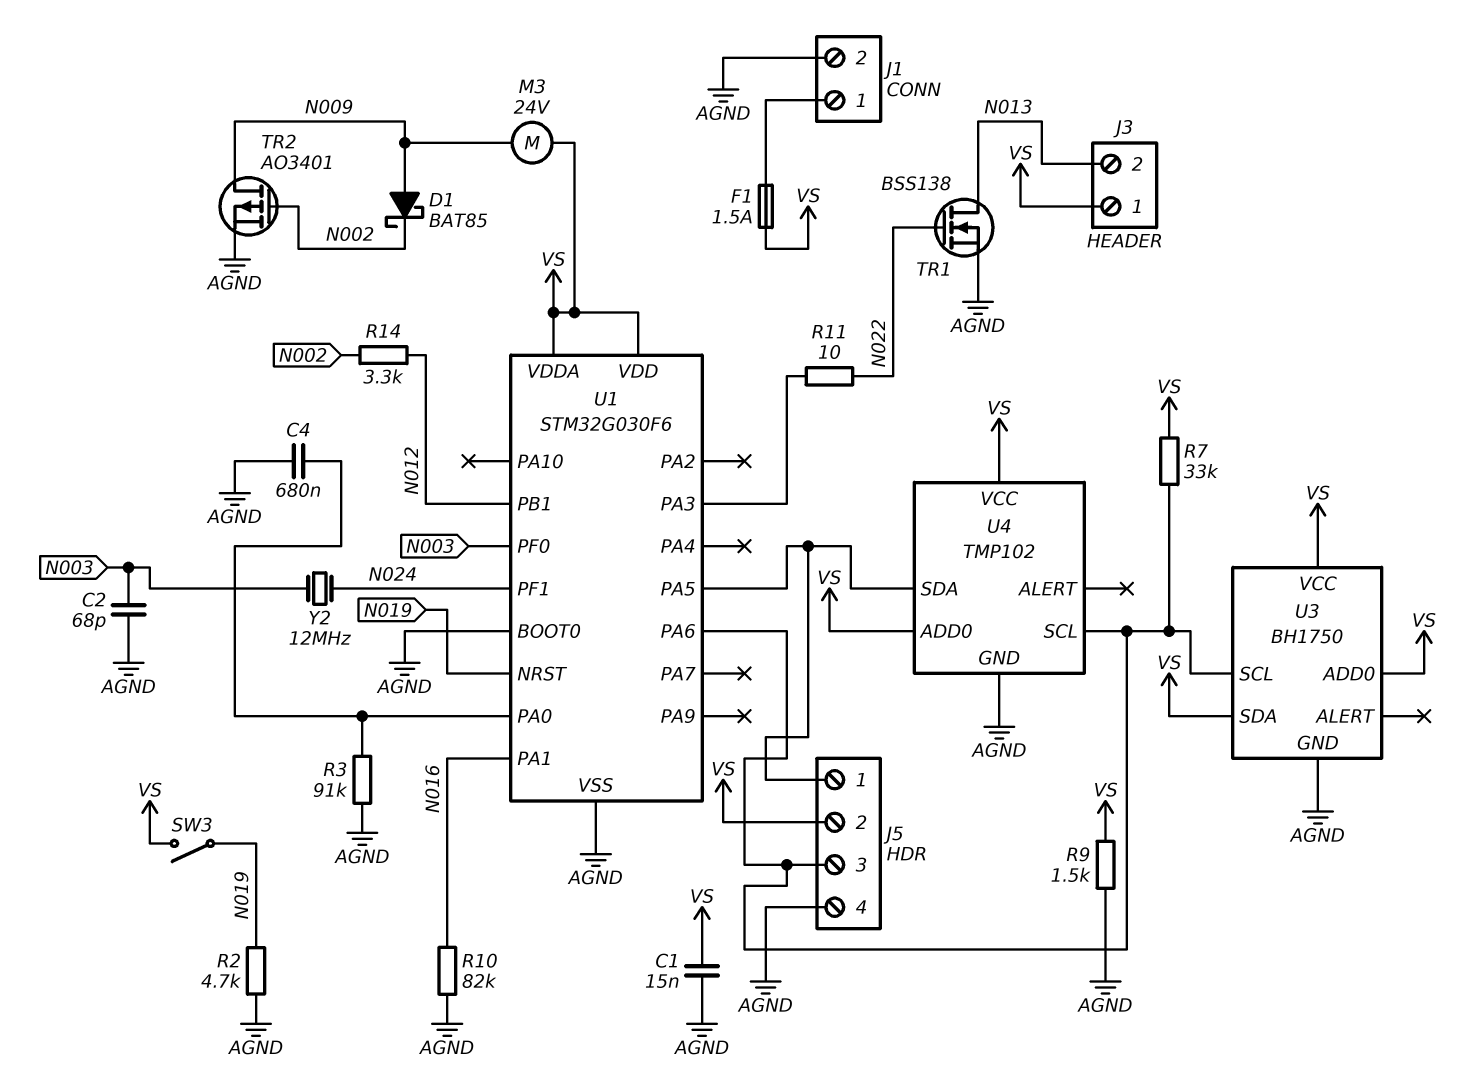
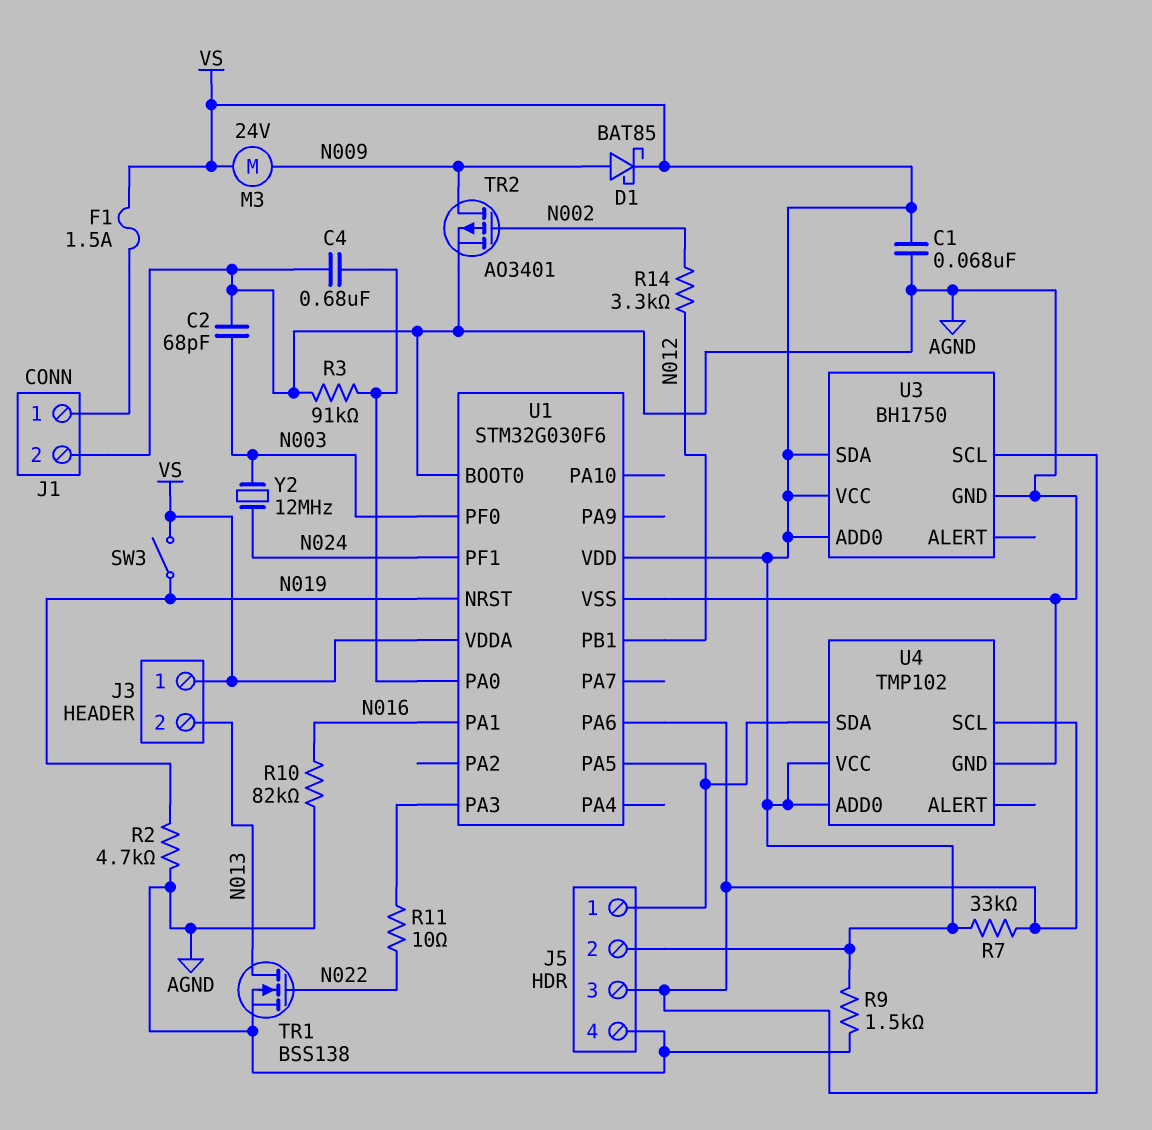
C1: 15nF (AGND, VS) -> 68nF (AGND, VS)
D1: schottky BAT85 (A N009, K N002) -> schottky BAT85 (A N009, K VS)

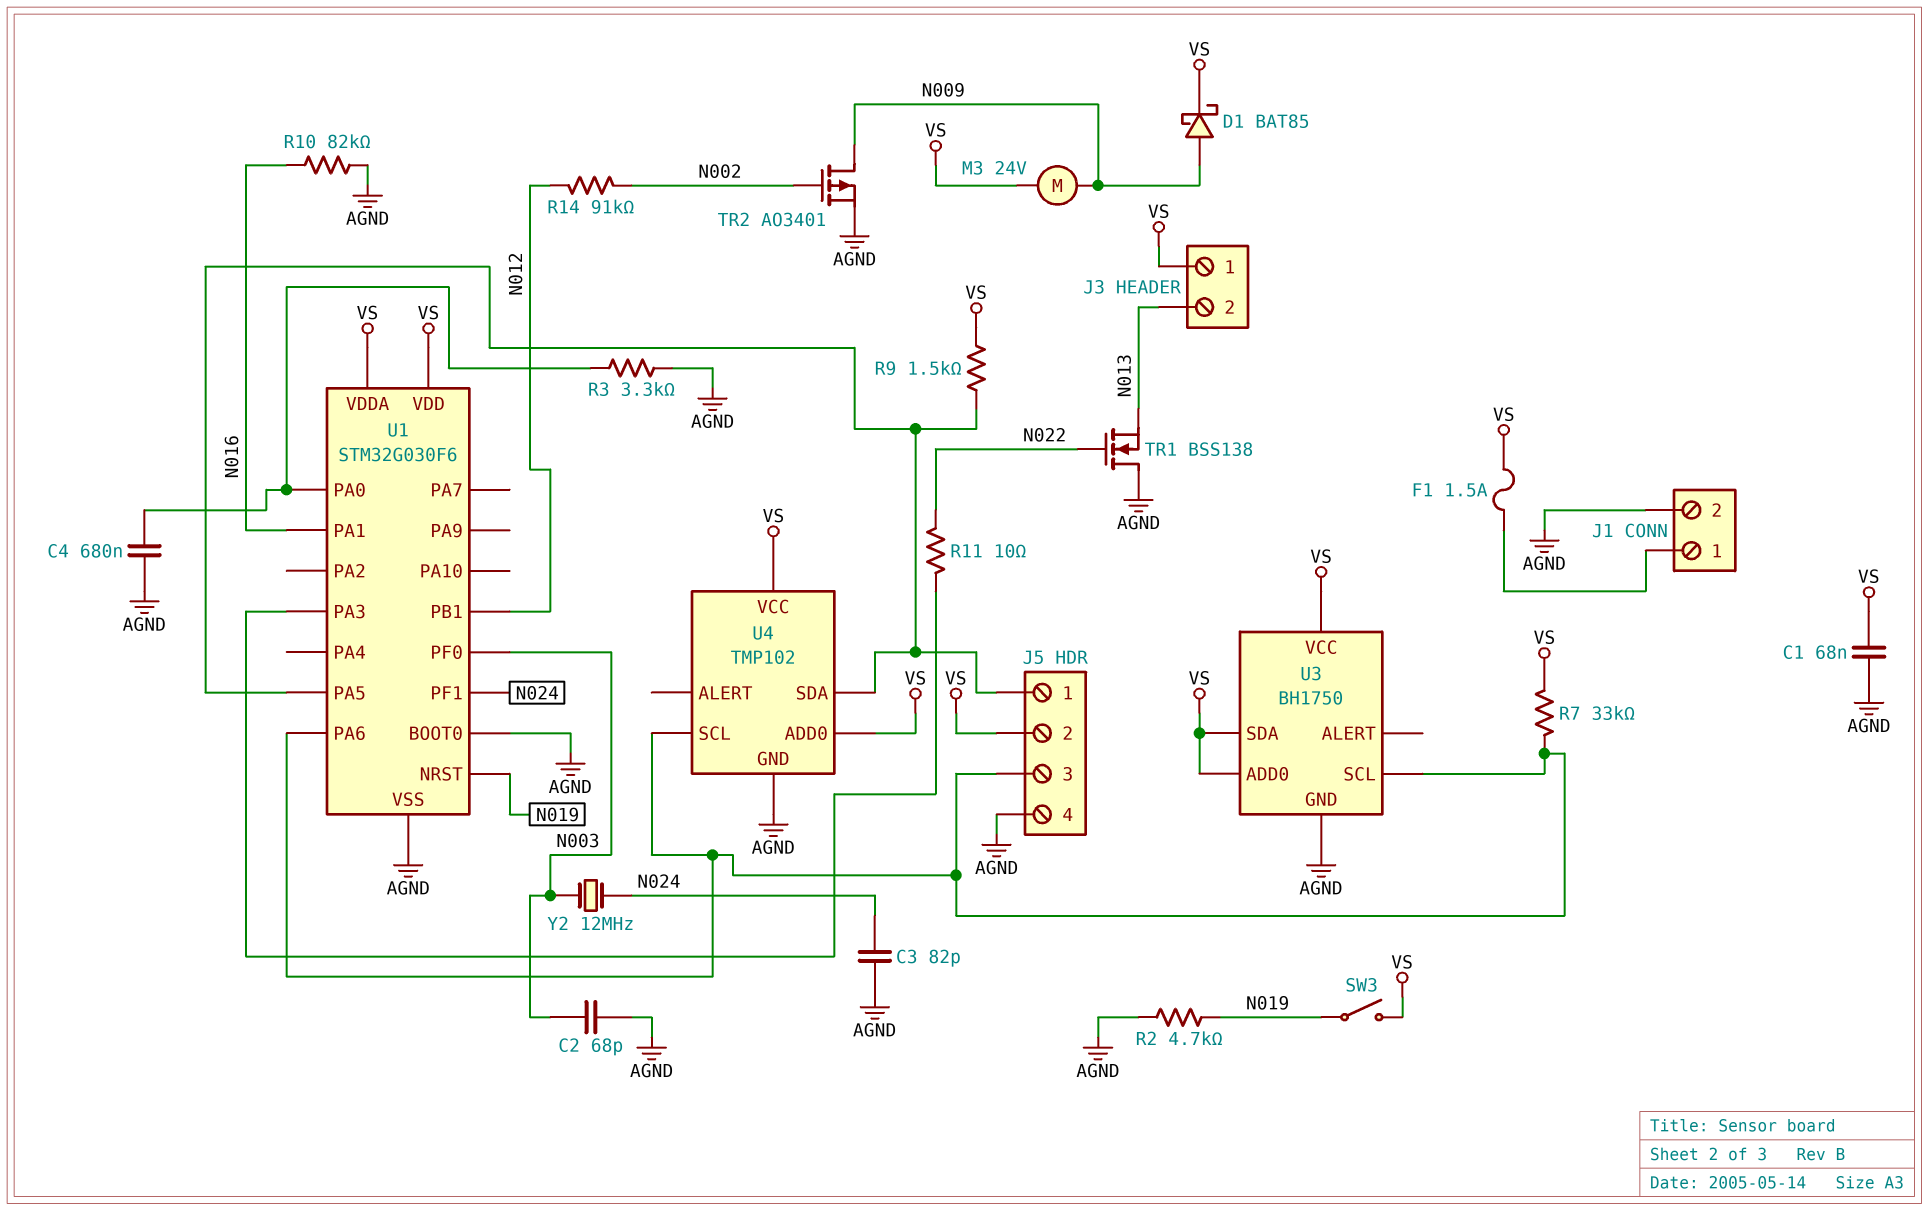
C3: none -> 82pF (AGND, N024)
R3: 91k (AGND, U1/PA0) -> 3.3k (AGND, U1/PA0)
R9: 1.5k (AGND, VS) -> 1.5k (J5/1, VS)
R14: 3.3k (N002, N012) -> 91k (N002, N012)
TR1: NMOS BSS138 (G N022, D N013, S AGND) -> NMOS BSS138 (G N022, D AGND, S N013)

